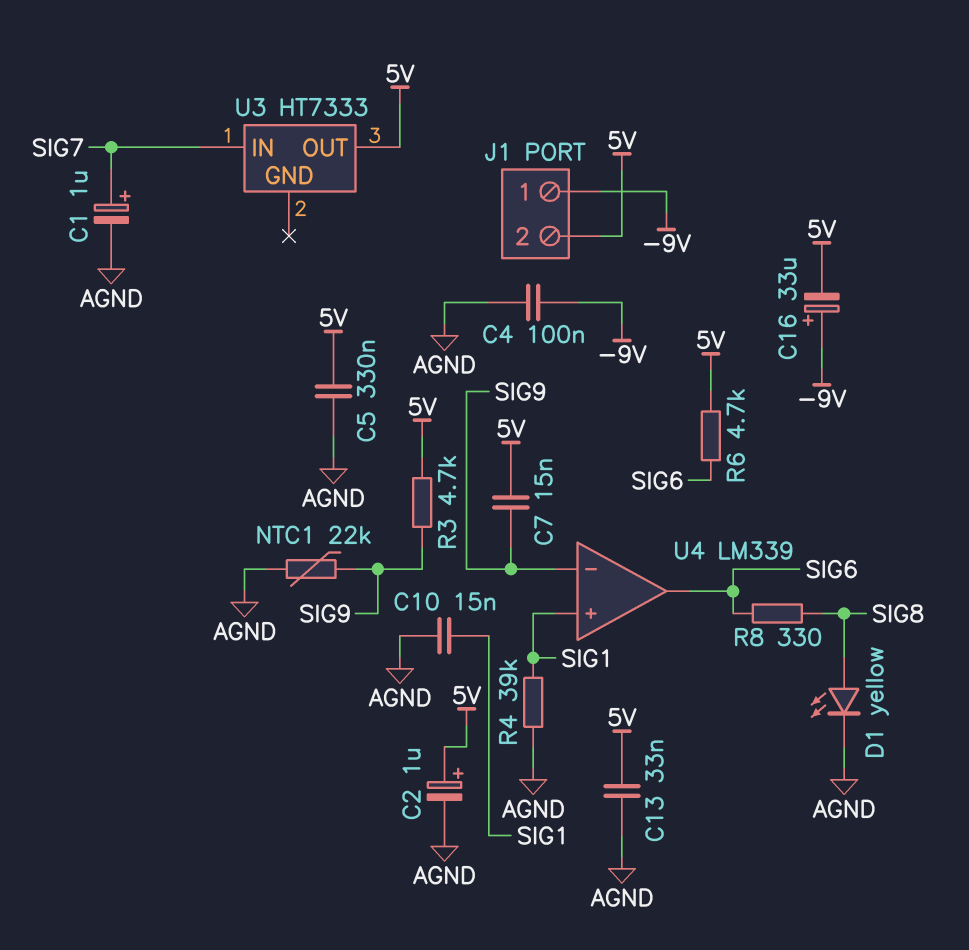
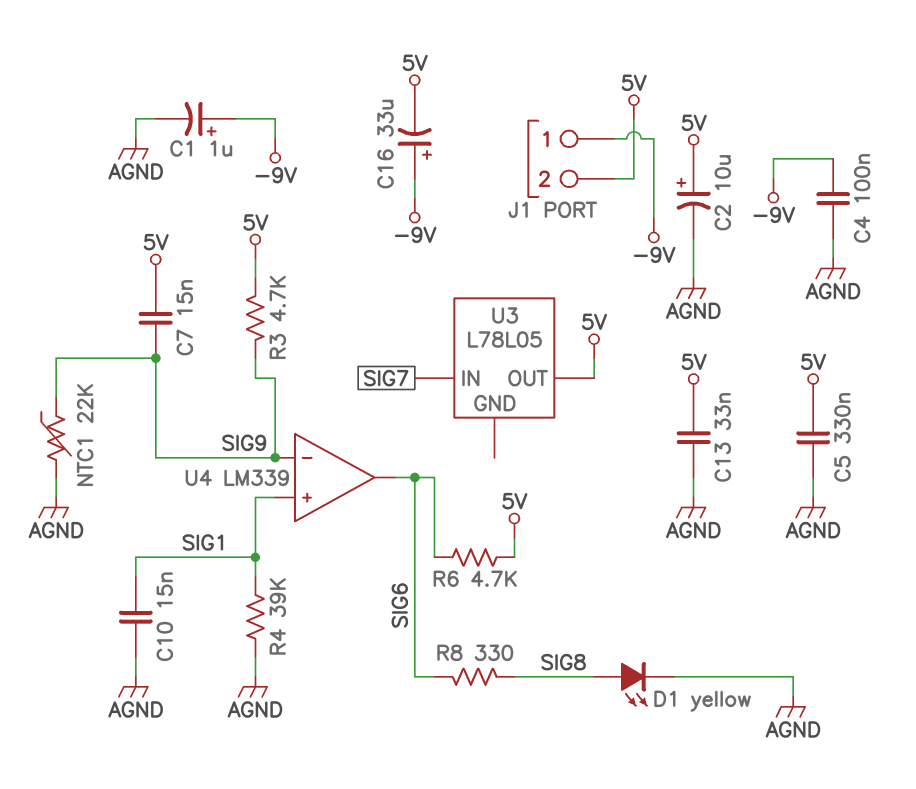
C1: 1uF (plus SIG7, minus AGND) -> 1uF (plus -9V, minus AGND)
C2: 1uF (plus 5V, minus AGND) -> 10uF (plus 5V, minus AGND)
U3: HT7333 -> L78L05

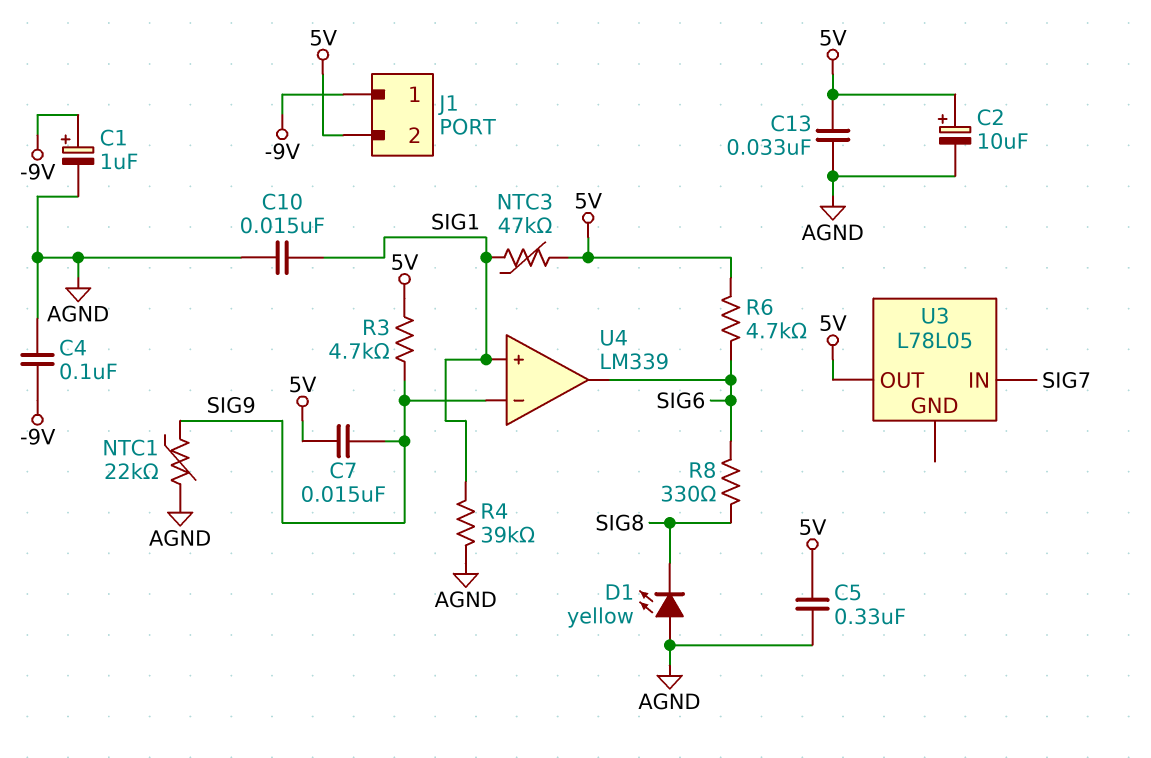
C16: 33uF (plus -9V, minus 5V) -> none
D1: LED yellow (A SIG8, K AGND) -> LED yellow (A AGND, K SIG8)
NTC3: none -> 47k (5V, SIG1)

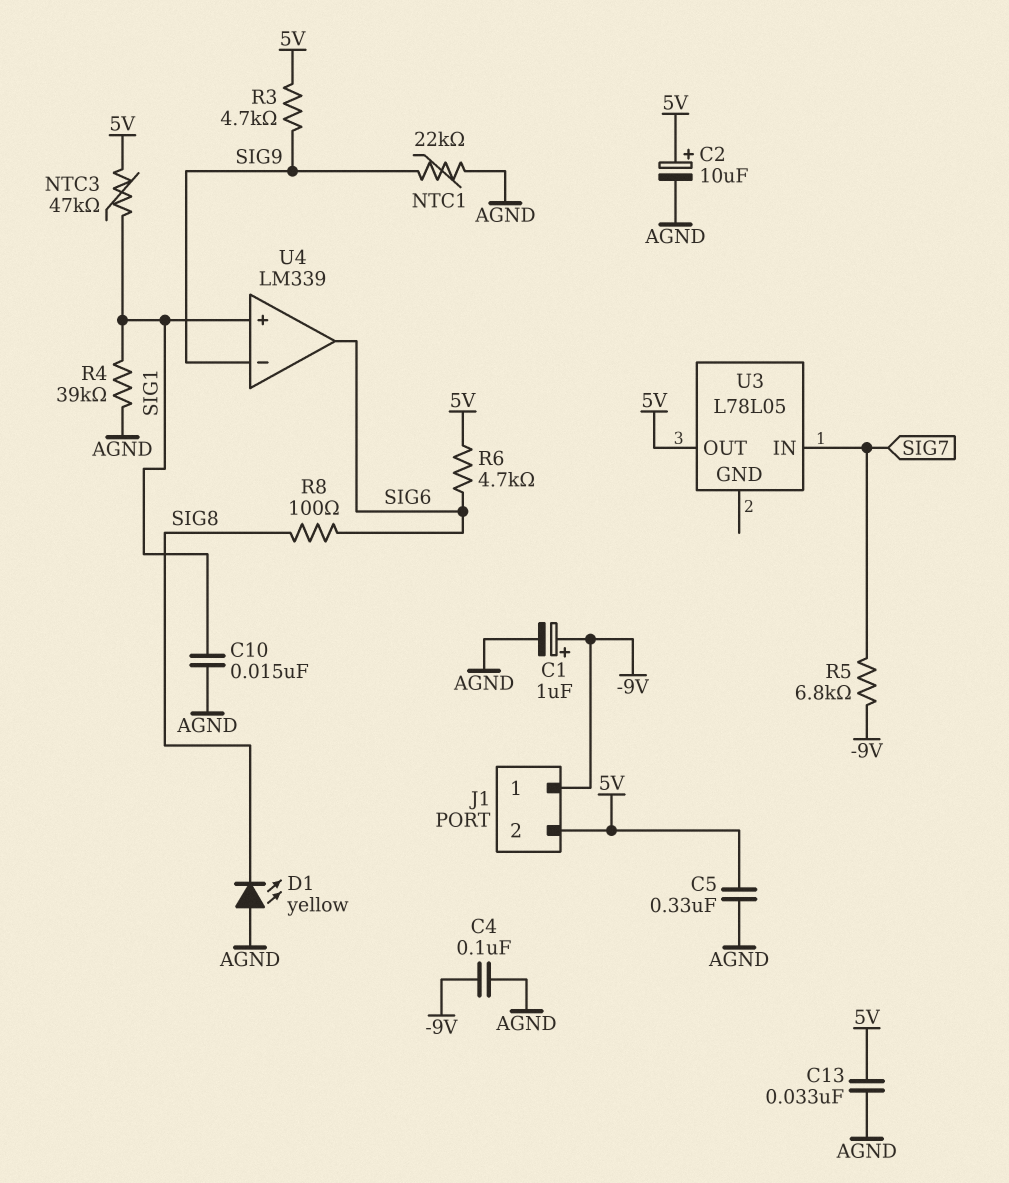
C7: 15nF (5V, SIG9) -> none
R5: none -> 6.8k (-9V, SIG7)
R8: 330 (SIG6, SIG8) -> 100 (SIG6, SIG8)

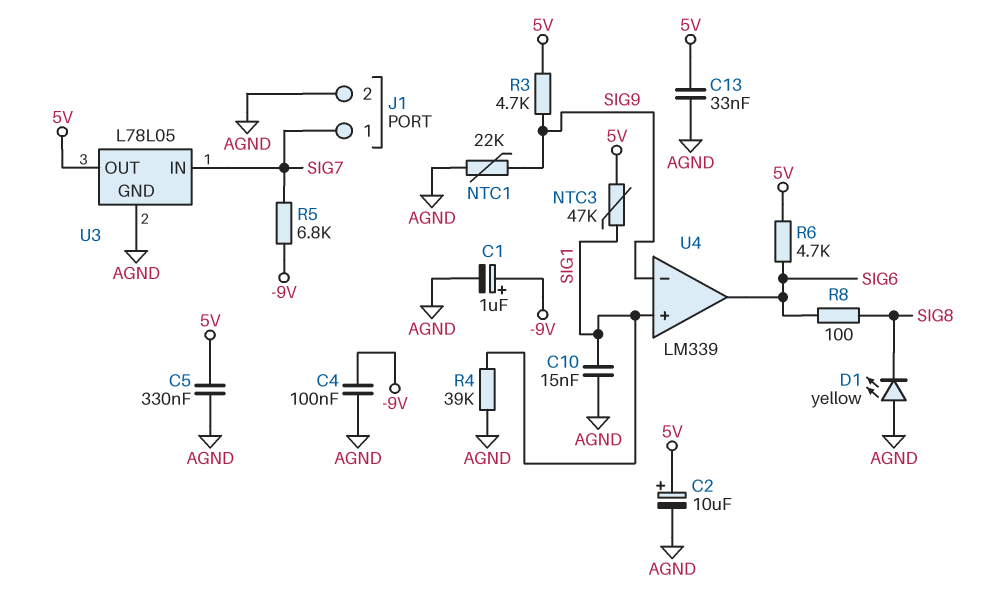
J1 pin 1: -9V -> SIG7
J1 pin 2: 5V -> AGND
U3 pin GND: none -> AGND

